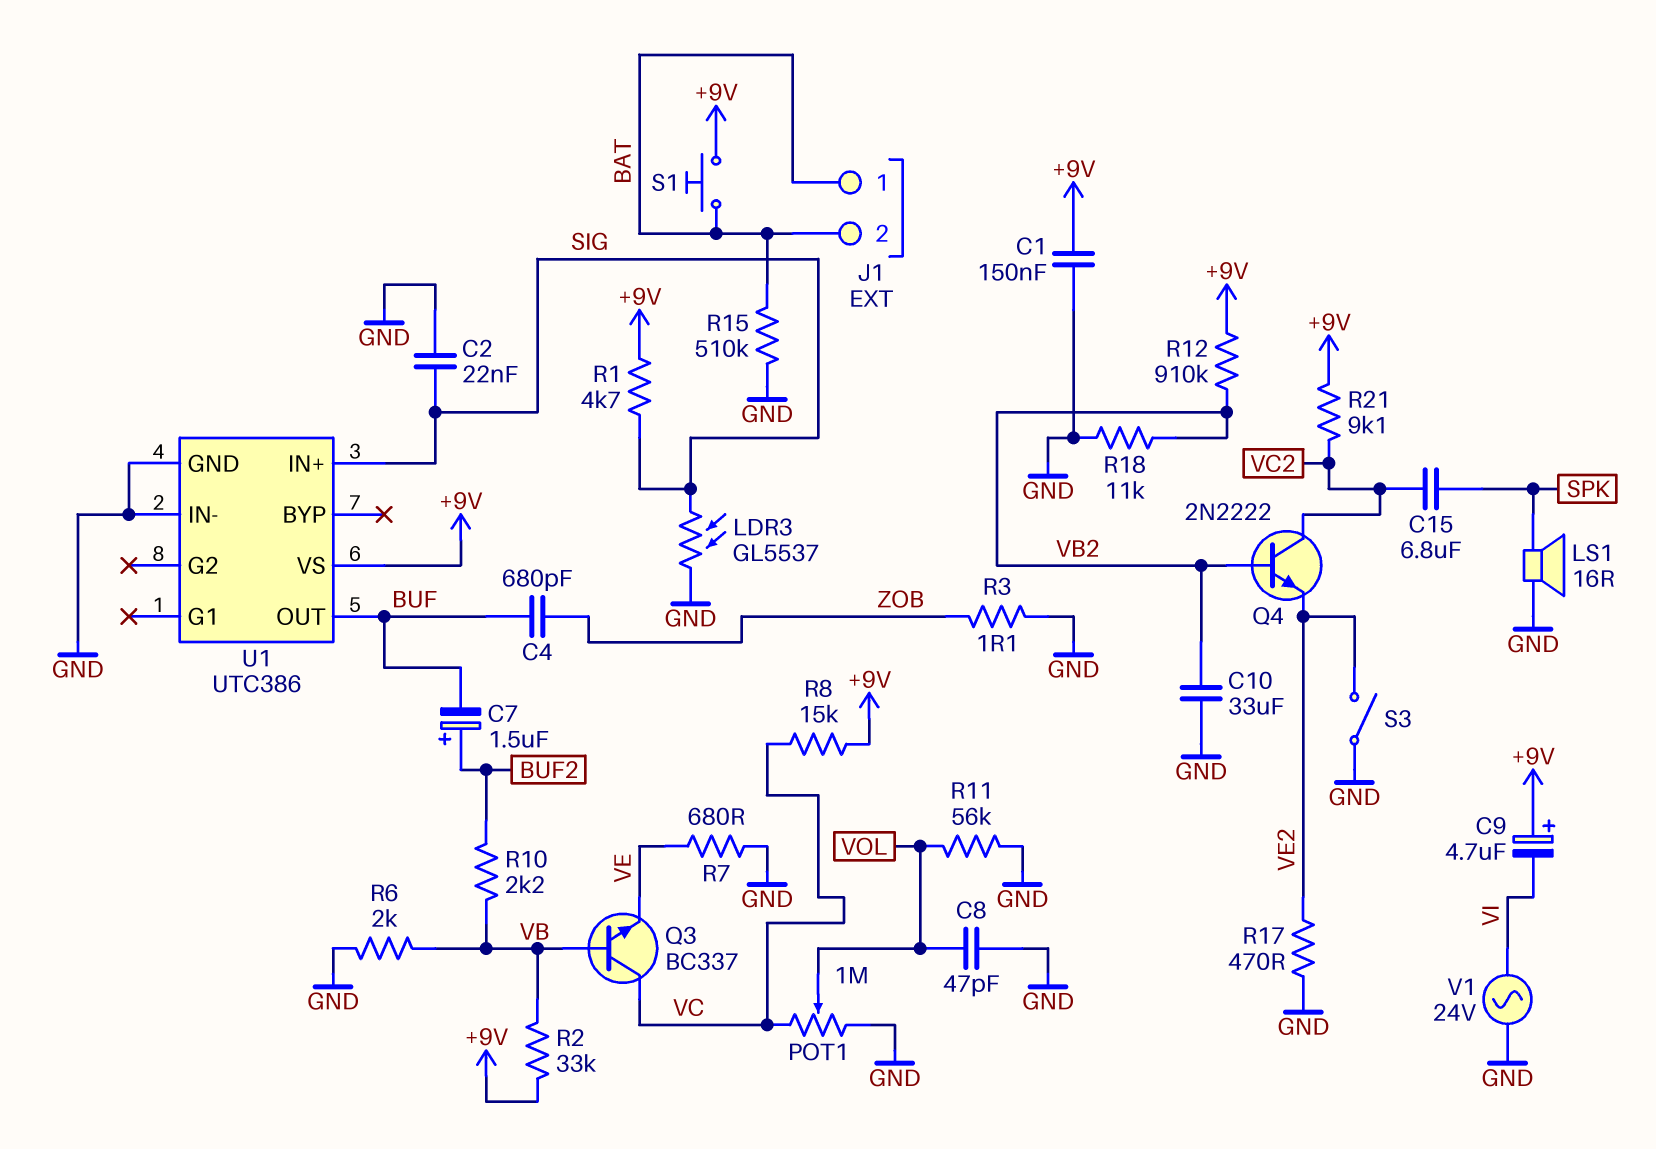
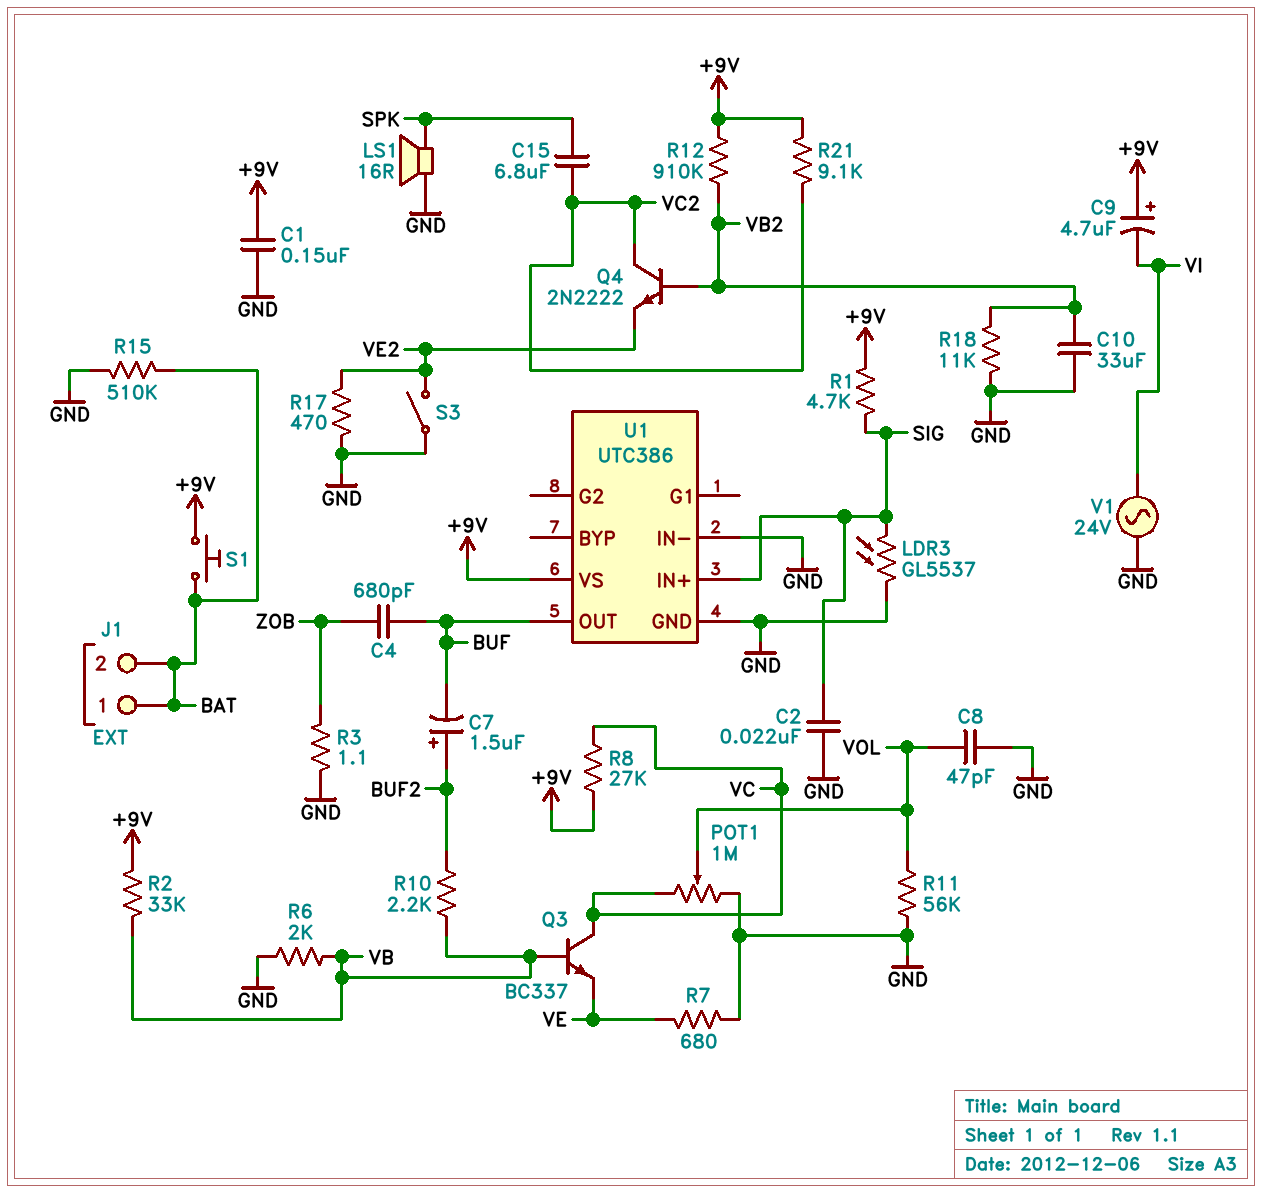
R8: 15k (+9V, VC) -> 27k (+9V, VC)

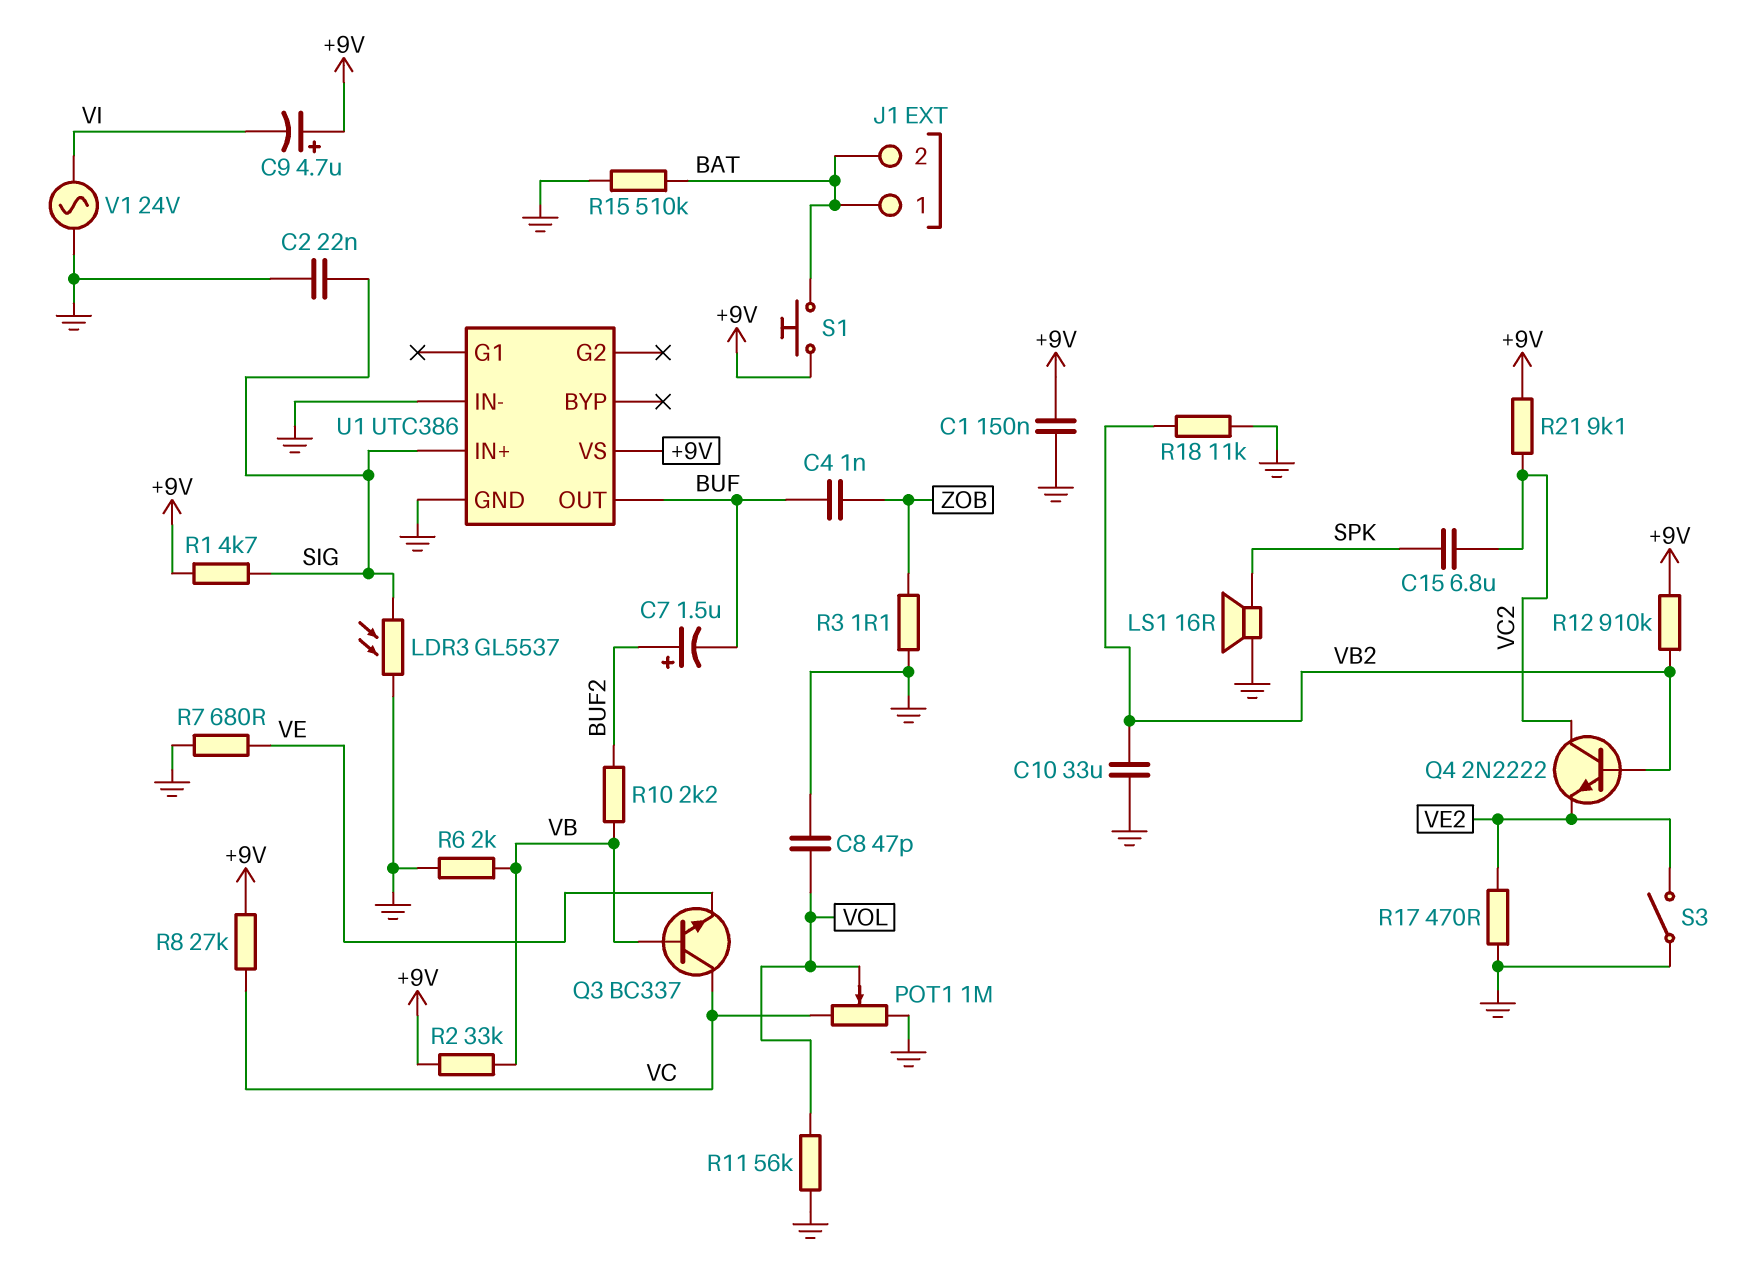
C4: 680pF (BUF, ZOB) -> 1nF (BUF, ZOB)

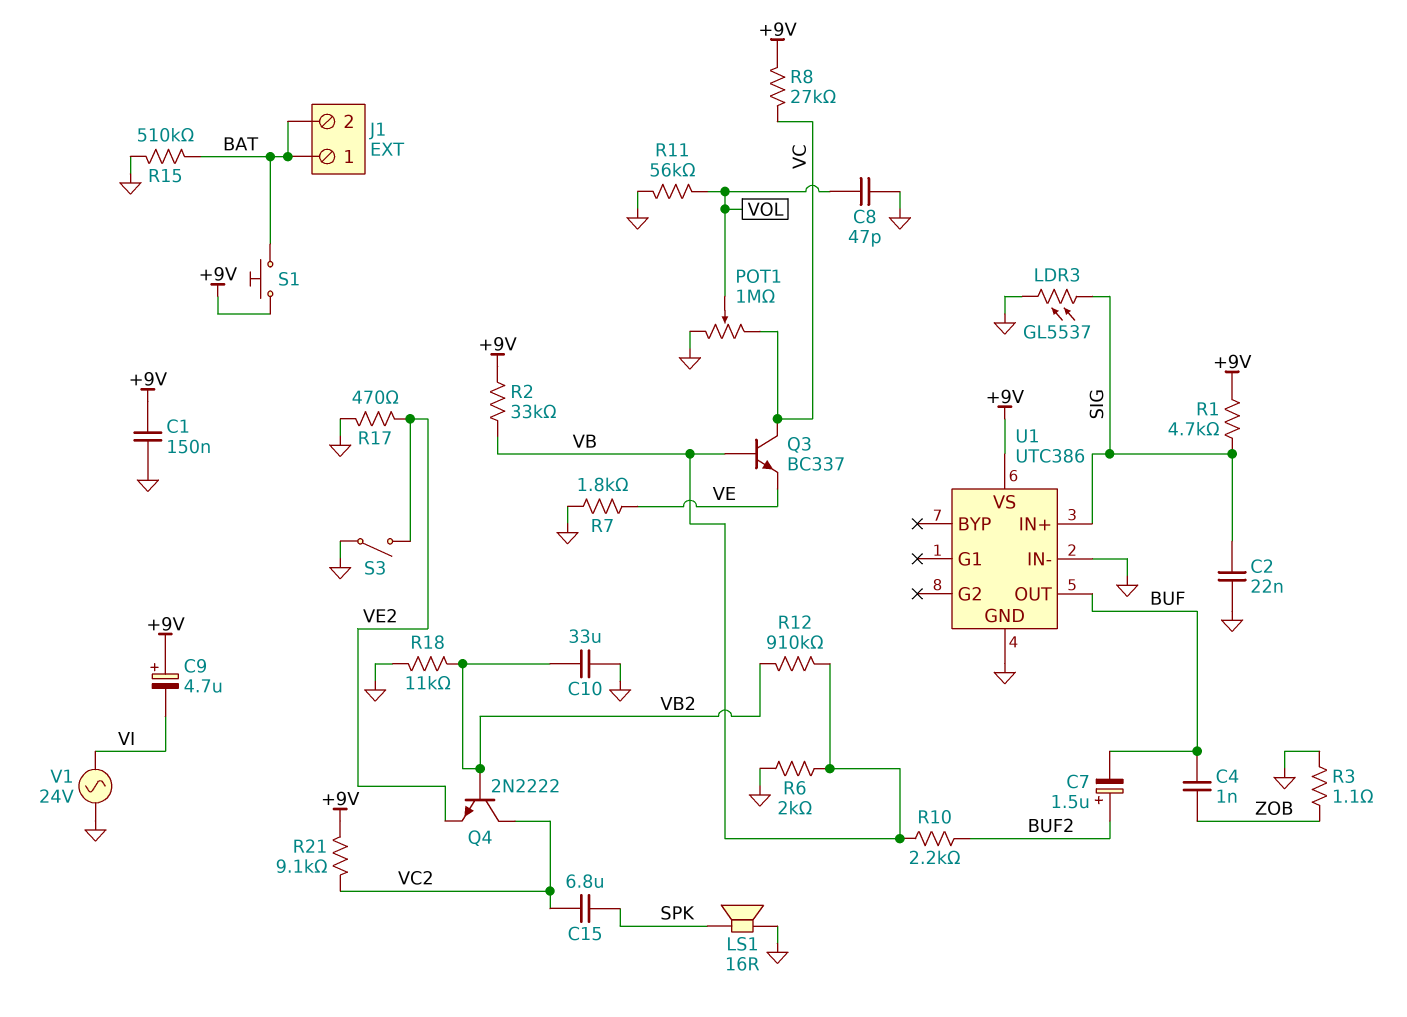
R7: 680 (GND, VE) -> 1.8k (GND, VE)
R12: 910k (+9V, VB2) -> 910k (VB, VB2)

